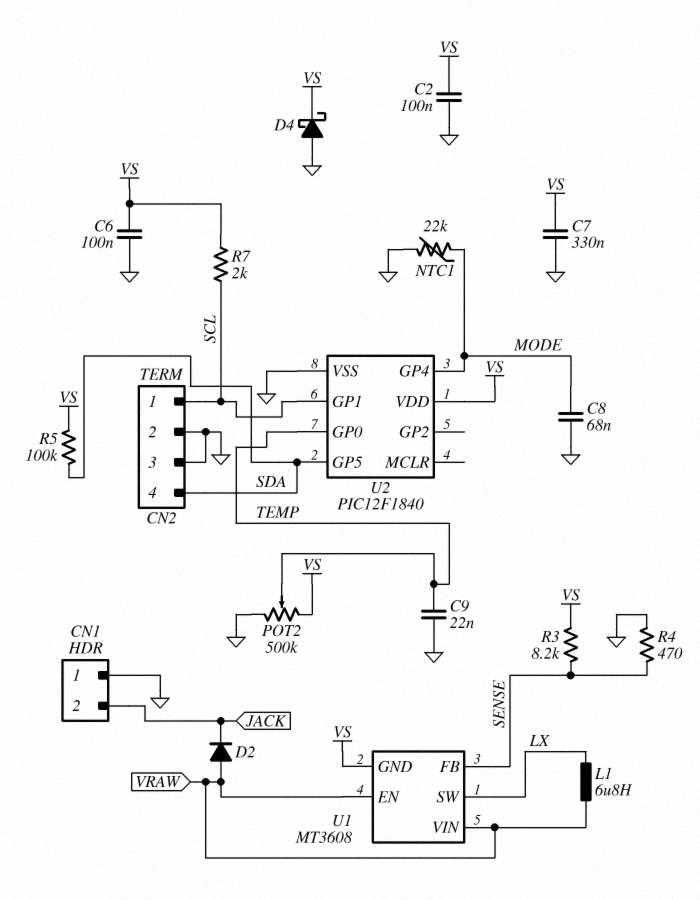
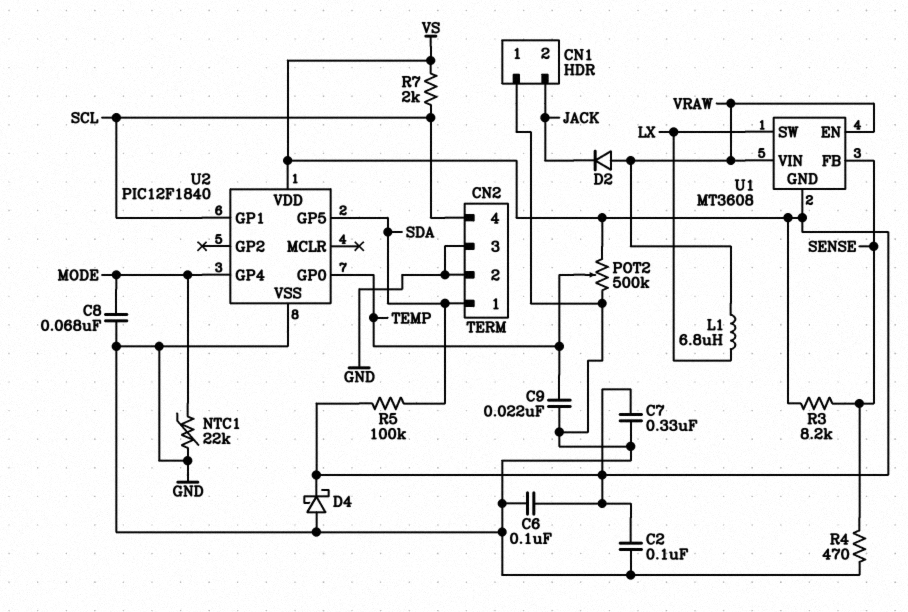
CN2 pin 1: SCL -> SDA
CN2 pin 4: SDA -> SCL

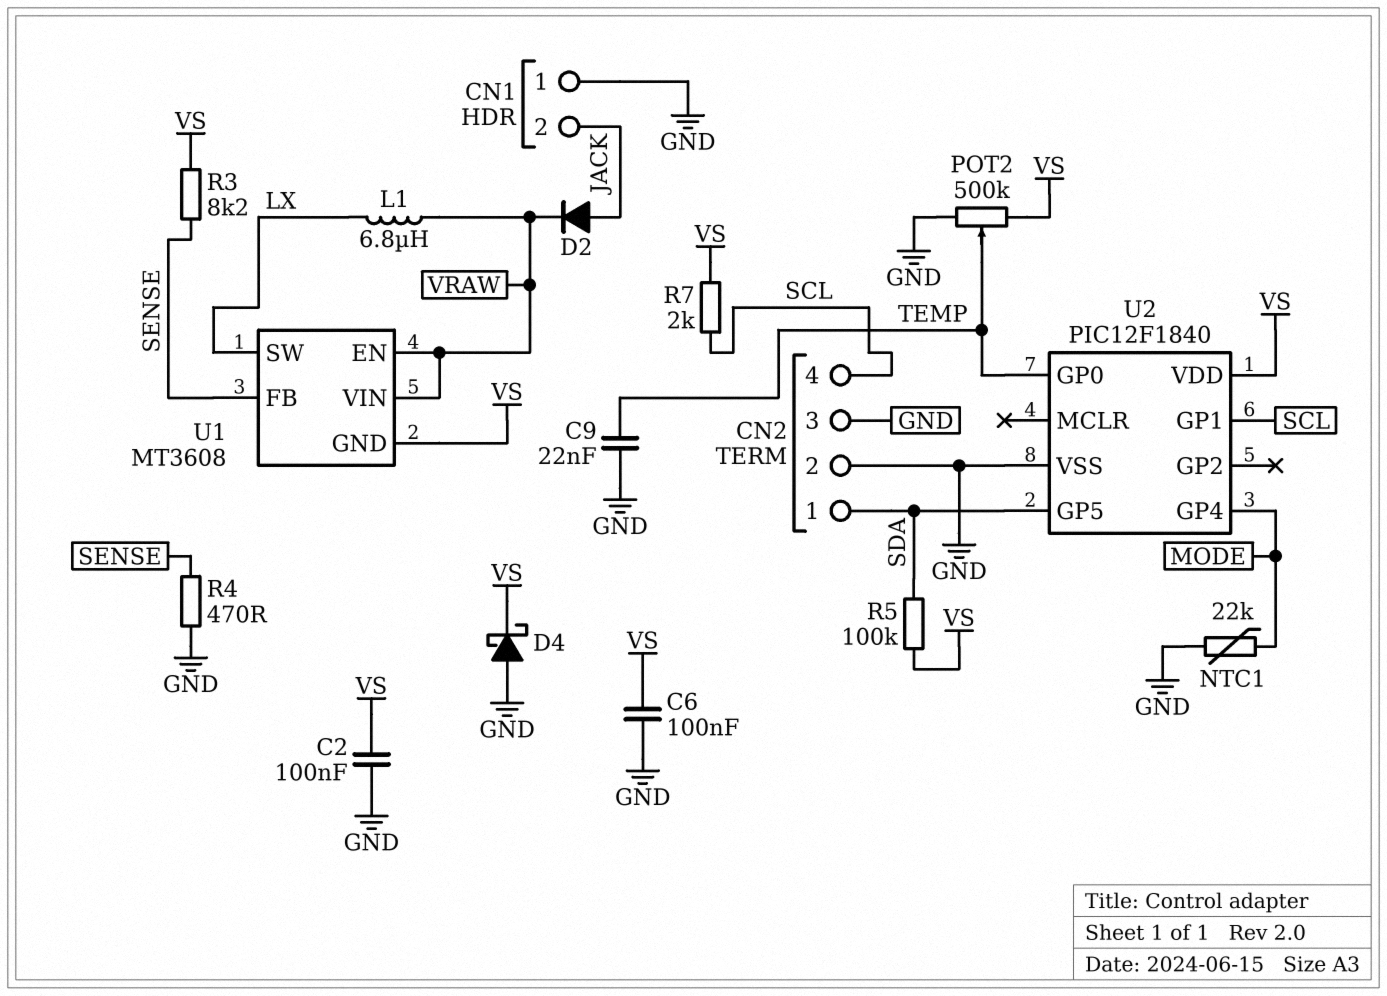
C7: 330nF (GND, VS) -> none
C8: 68nF (GND, MODE) -> none
D2: diode (A VRAW, K JACK) -> diode (A JACK, K VRAW)

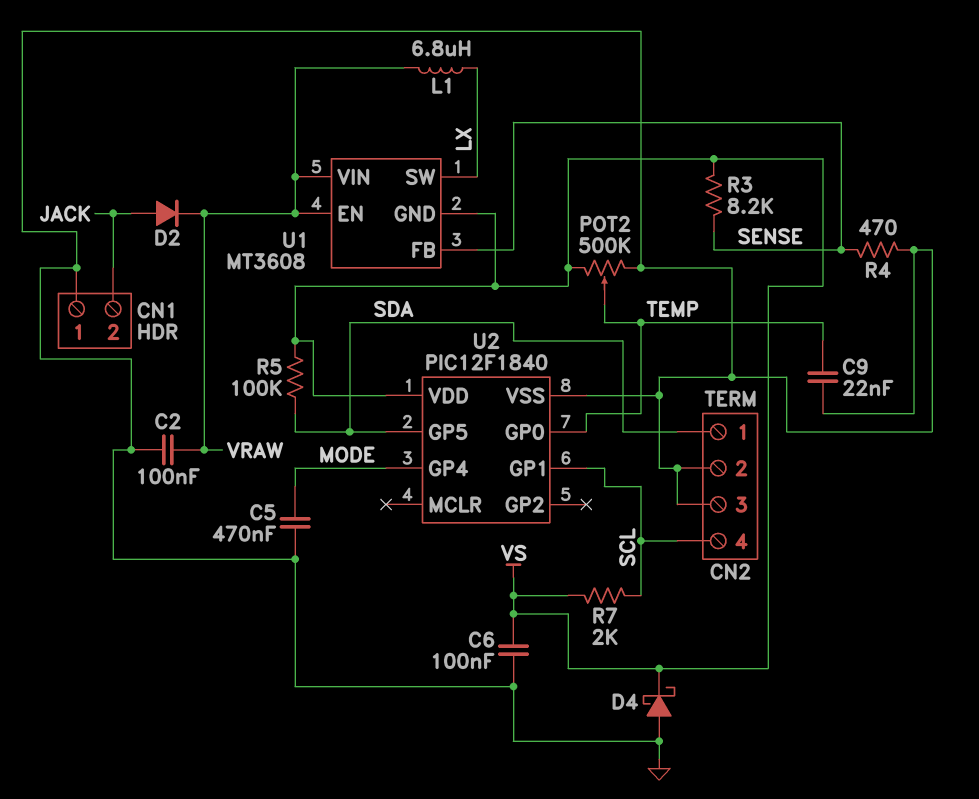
C2: 100nF (GND, VS) -> 100nF (GND, VRAW)
C5: none -> 470nF (GND, MODE)
NTC1: 22k (GND, MODE) -> none

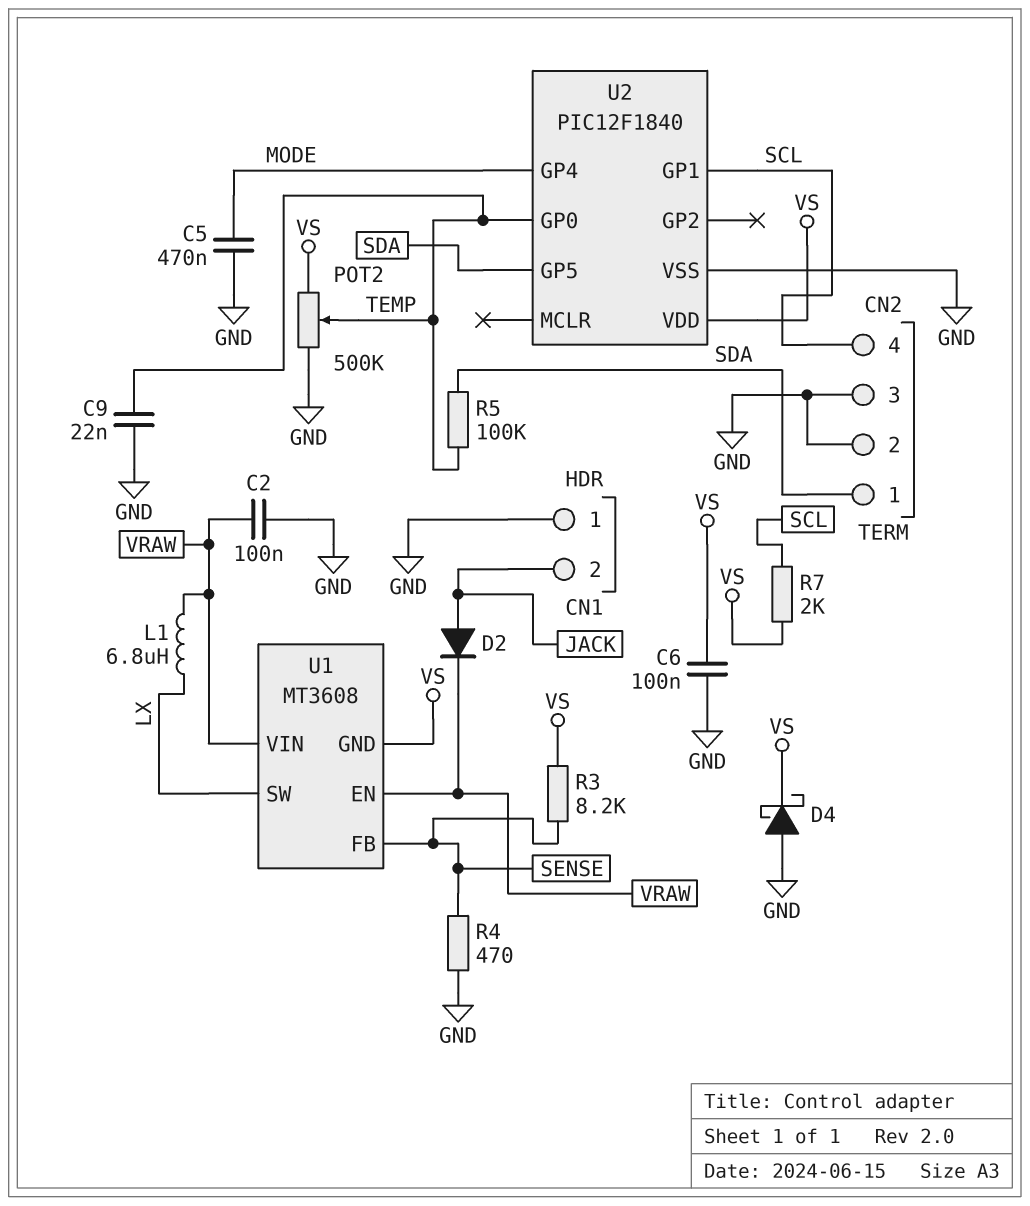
R5: 100k (SDA, VS) -> 100k (SDA, TEMP)

